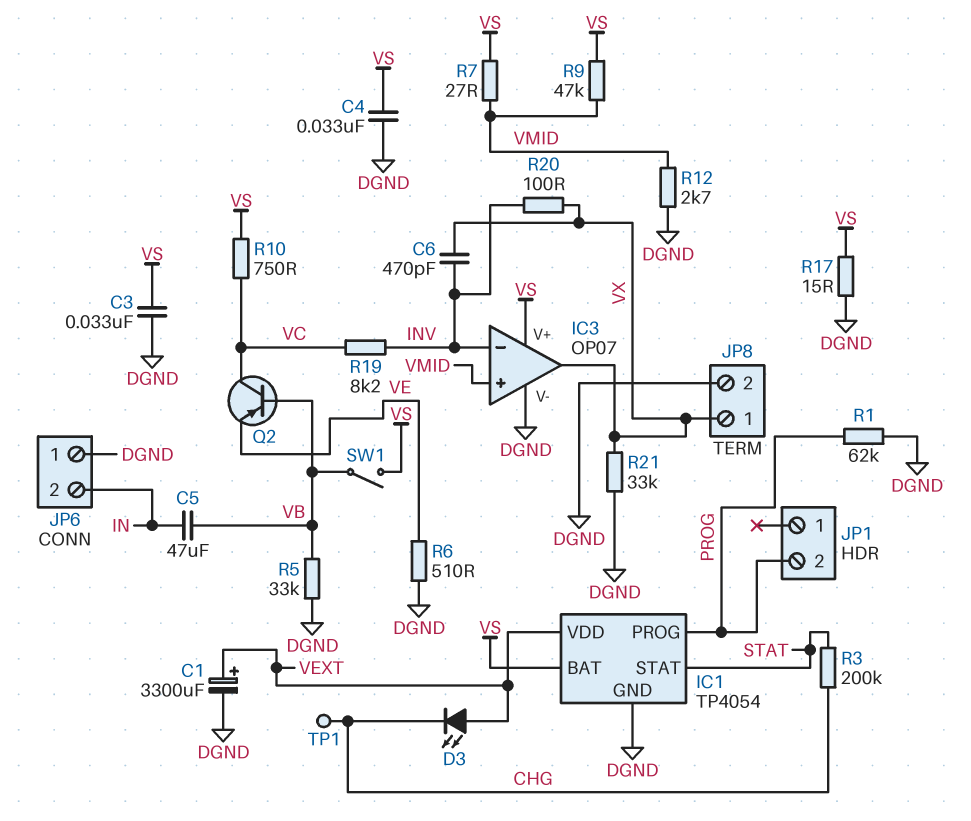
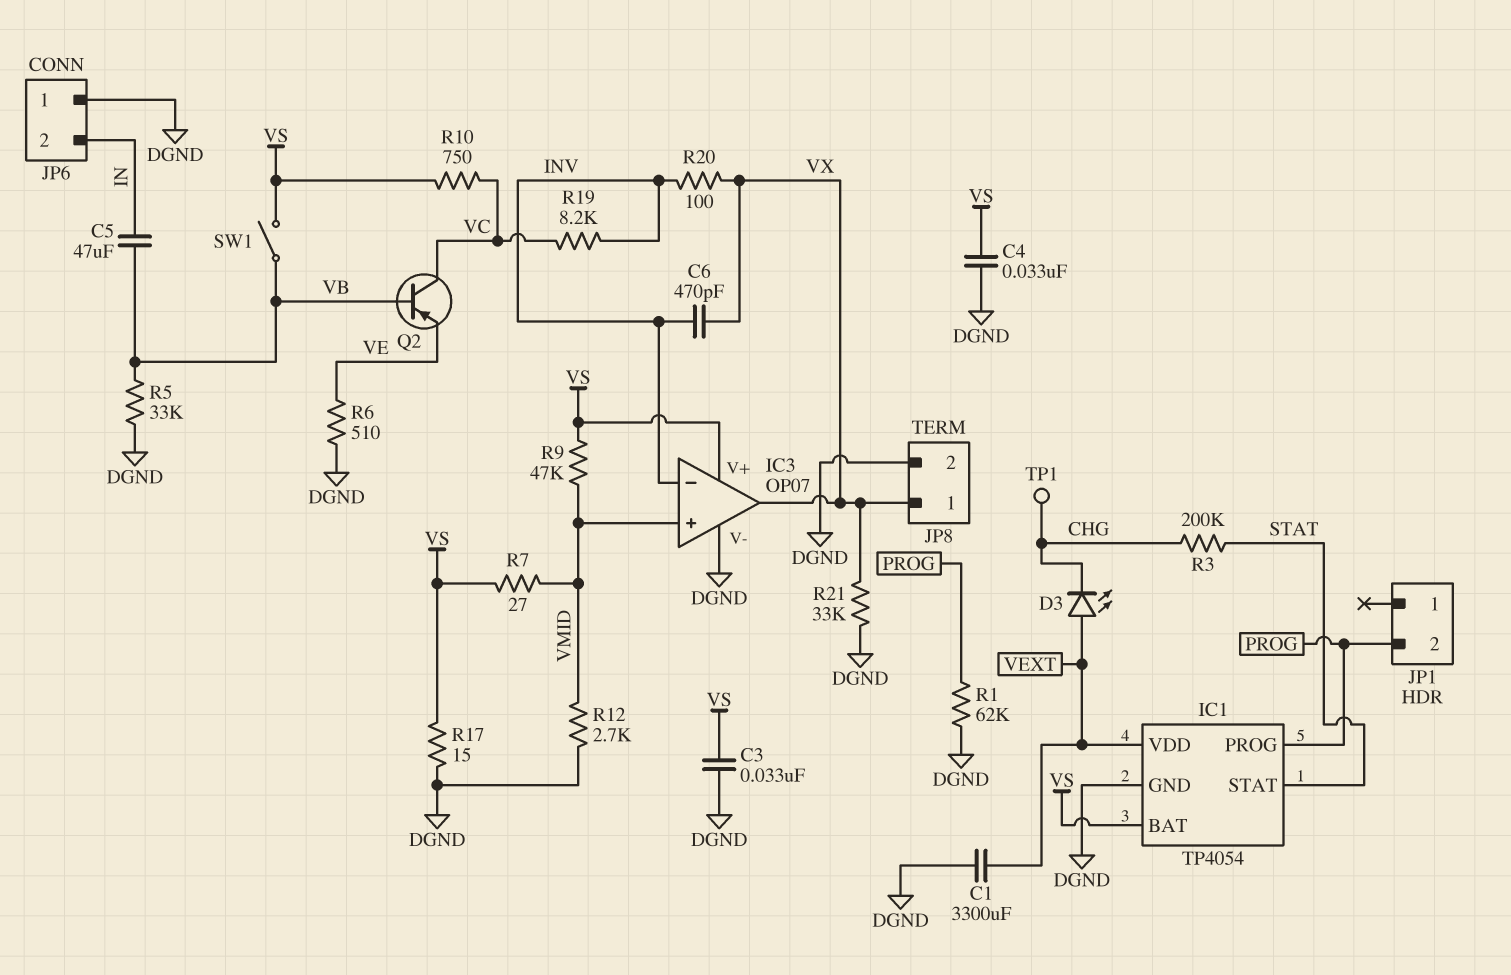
C1: 3300uF (plus VEXT, minus DGND) -> 3300uF (DGND, VEXT)

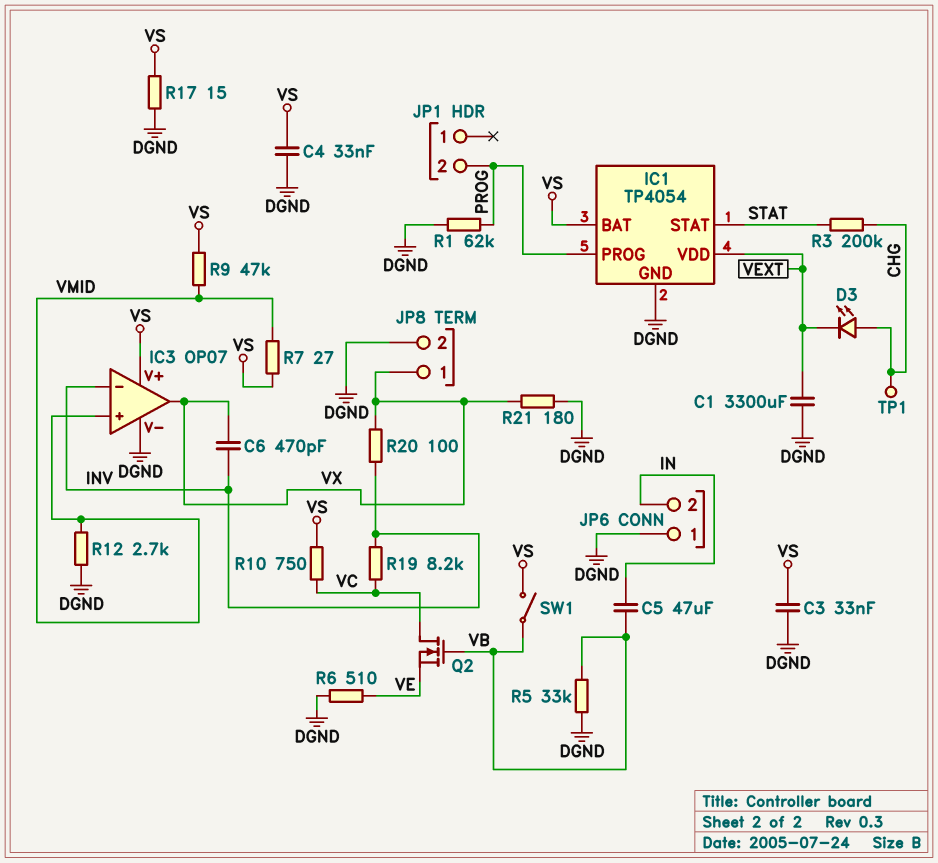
D3: LED (A VEXT, K CHG) -> LED (A CHG, K VEXT)
Q2: PNP (B VB, C VC, E VE) -> NMOS (G VB, D VC, S VE)
R21: 33k (DGND, VX) -> 180 (DGND, VX)

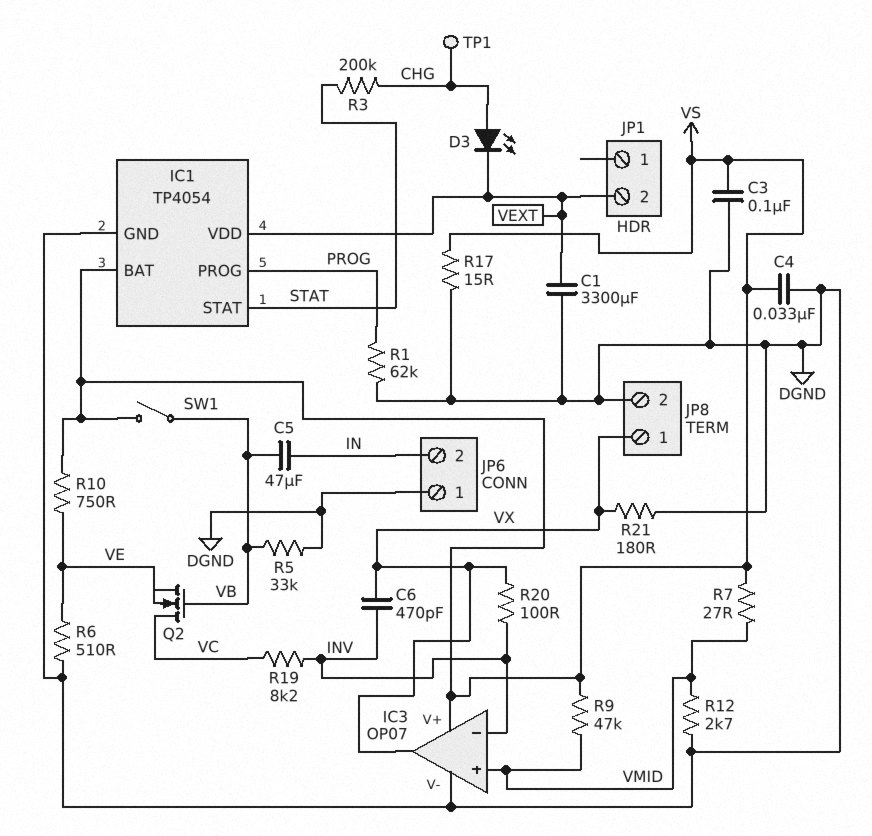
C3: 33nF (DGND, VS) -> 100nF (DGND, VS)
JP1 pin 2: PROG -> VEXT
R10: 750 (VC, VS) -> 750 (VE, VS)

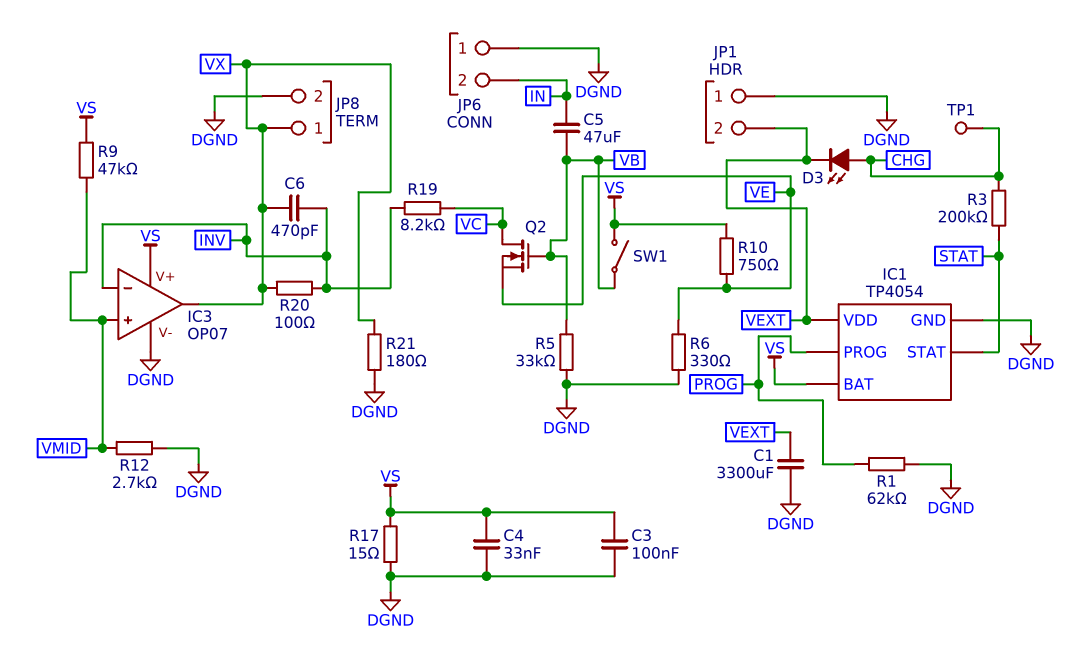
JP1 pin 1: none -> DGND
R6: 510 (DGND, VE) -> 330 (DGND, VE)
R7: 27 (VMID, VS) -> none

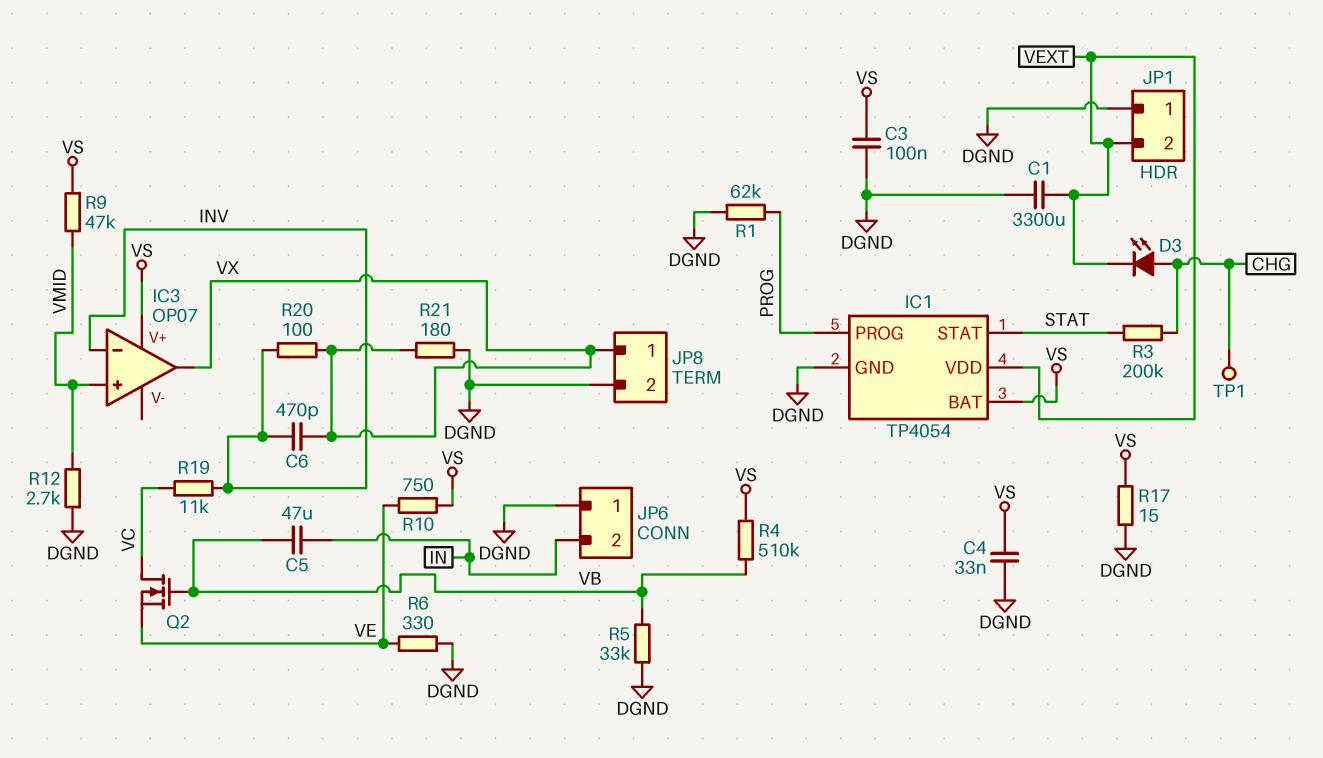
IC3 pin V-: DGND -> none
R4: none -> 510k (VB, VS)
R19: 8.2k (INV, VC) -> 11k (INV, VC)
SW1: switch (VB, VS) -> none

